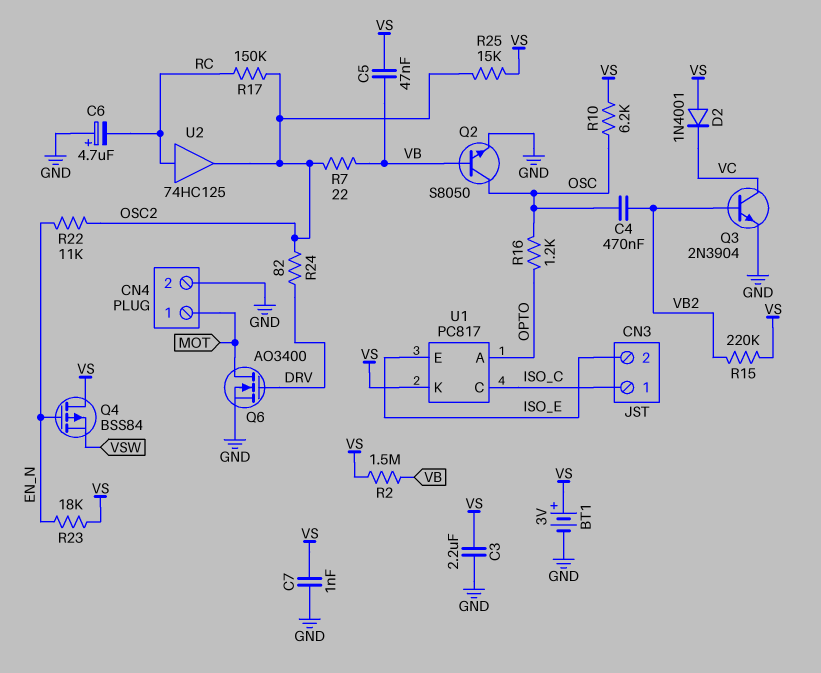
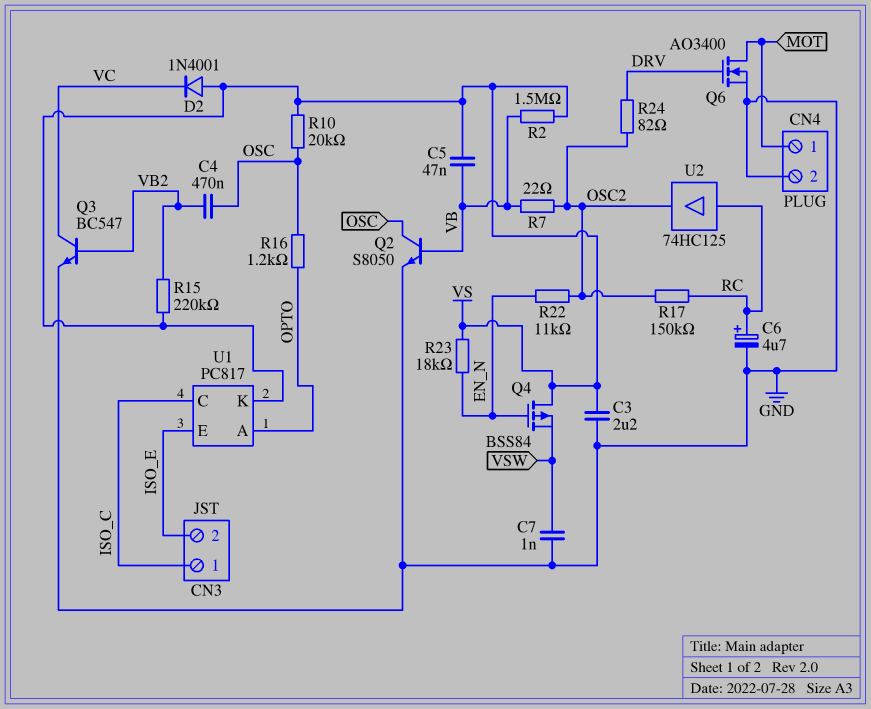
BT1: 3V (plus VS, minus GND) -> none
C6: 4.7uF (plus GND, minus RC) -> 4.7uF (plus RC, minus GND)
C7: 1nF (GND, VS) -> 1nF (GND, VSW)
Q3: NPN 2N3904 (B VB2, C VC, E GND) -> NPN BC547 (B VB2, C VC, E GND)
R10: 6.2k (OSC, VS) -> 20k (OSC, VS)
R25: 15k (OSC2, VS) -> none

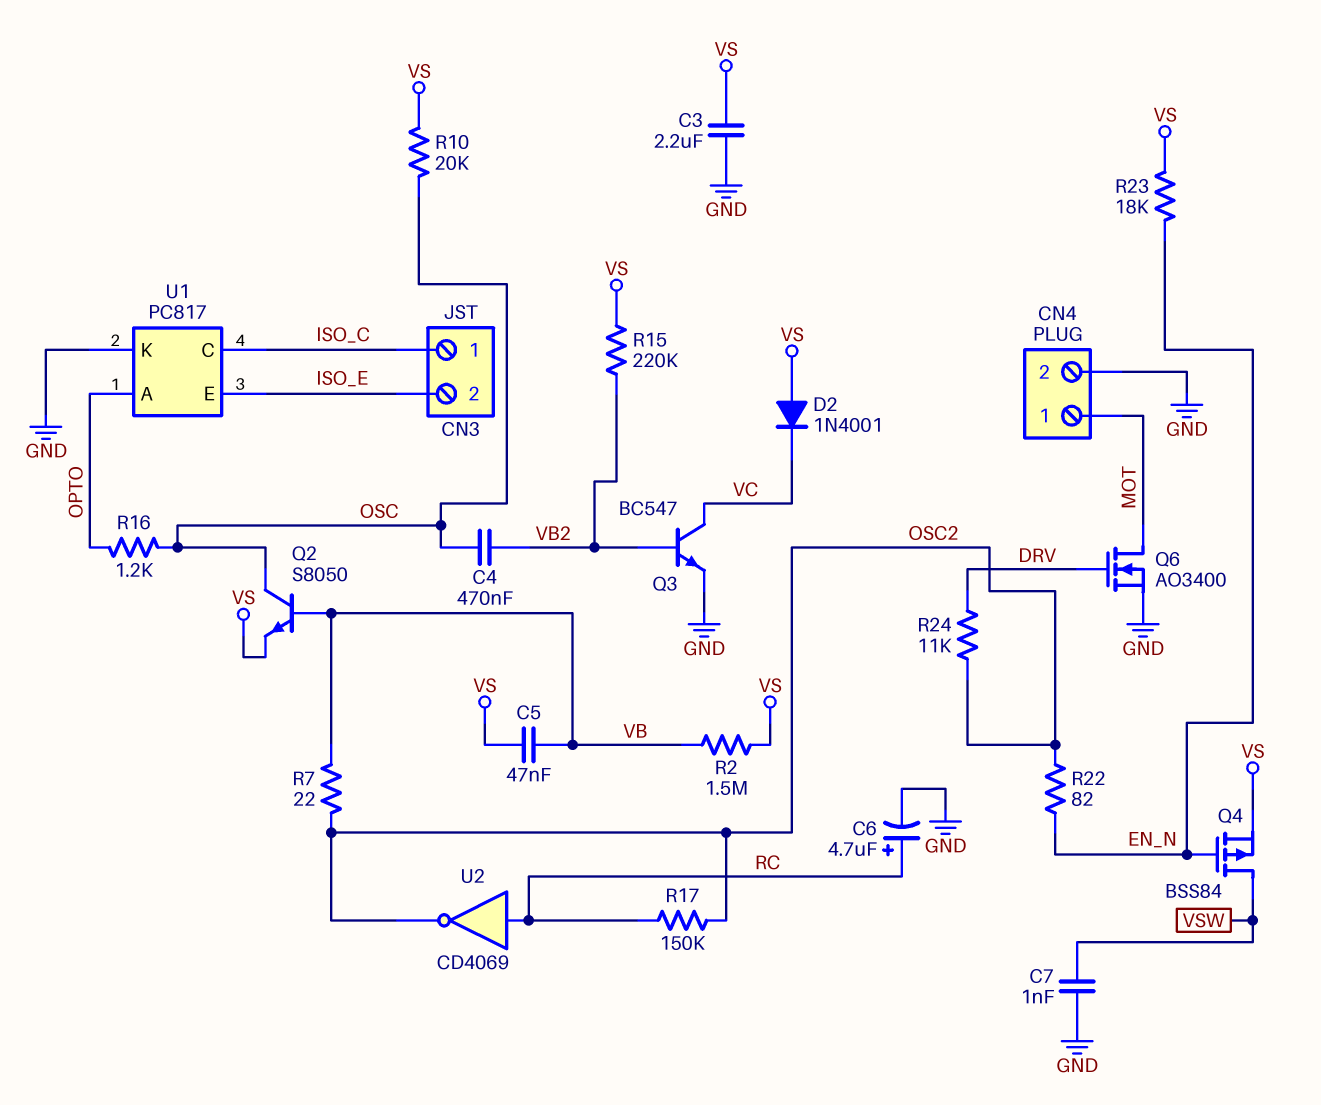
Q2: NPN S8050 (B VB, C OSC, E GND) -> NPN S8050 (B VB, C OSC, E VS)
Q4: PMOS BSS84 (G EN_N, D VS, S VSW) -> PMOS BSS84 (G EN_N, D VSW, S VS)
R22: 11k (EN_N, OSC2) -> 82 (EN_N, OSC2)
R24: 82 (DRV, OSC2) -> 11k (DRV, OSC2)
U1 pin K: VS -> GND
U2: buffer 74HC125 (in RC, out OSC2) -> NOT CD4069 (in RC, out OSC2)

